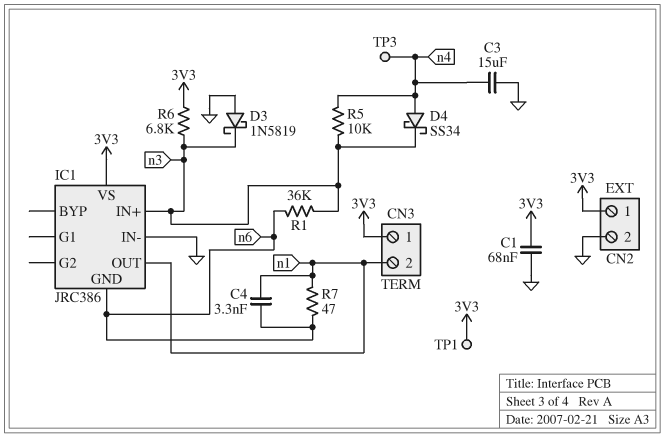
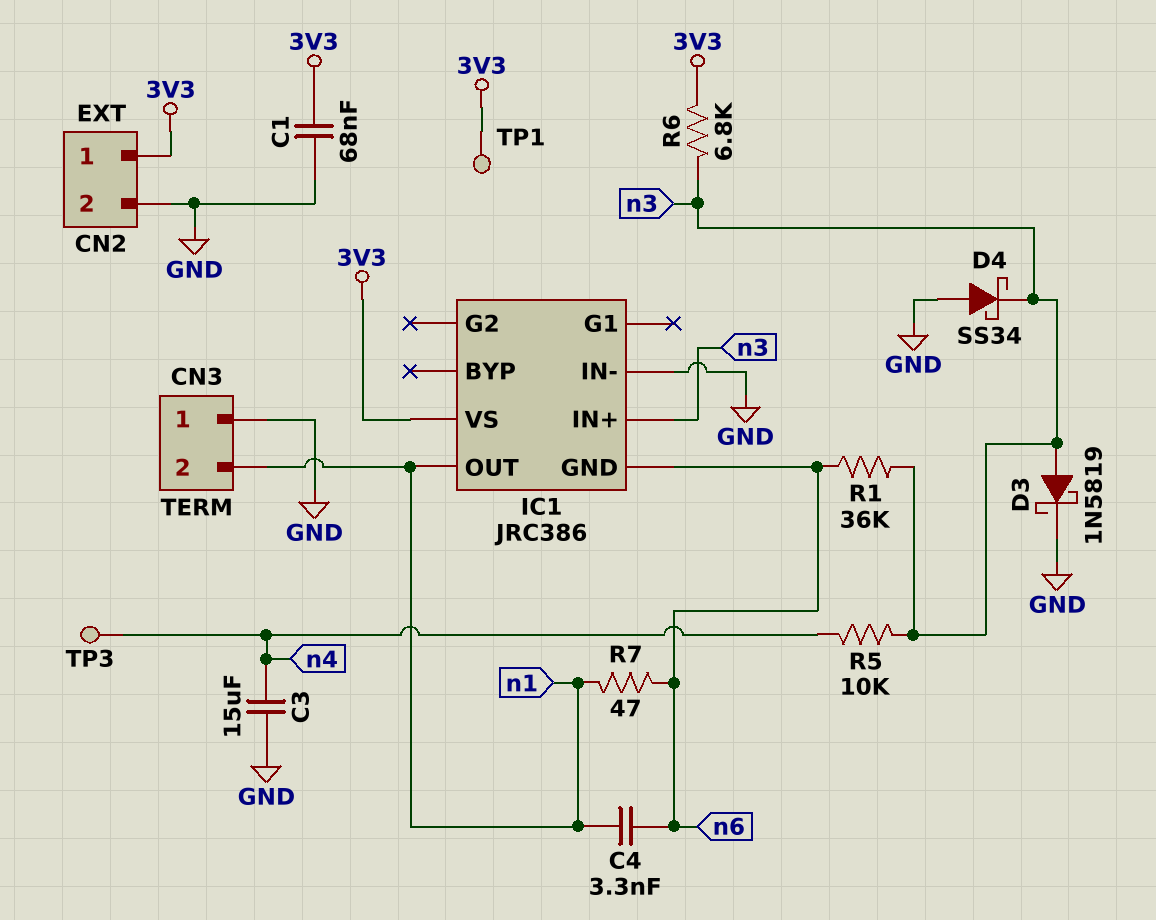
CN3 pin 1: 3V3 -> GND
D3: schottky 1N5819 (A GND, K n3) -> schottky 1N5819 (A n3, K GND)
D4: schottky SS34 (A n4, K n3) -> schottky SS34 (A GND, K n3)

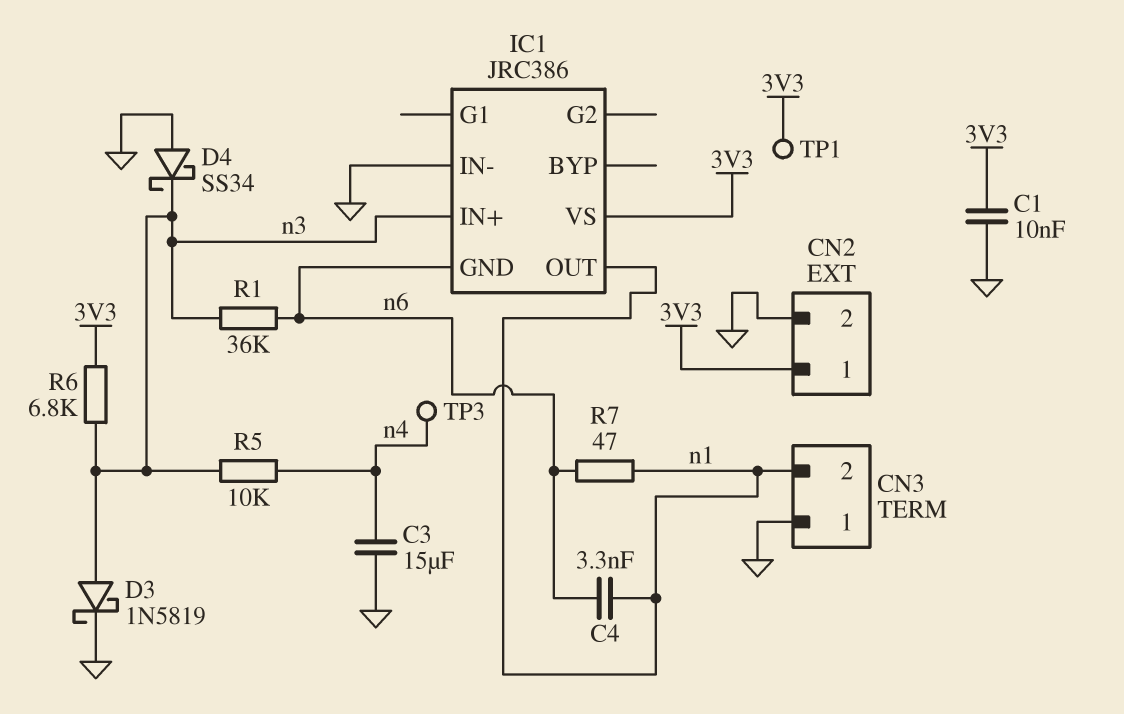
C1: 68nF (3V3, GND) -> 10nF (3V3, GND)

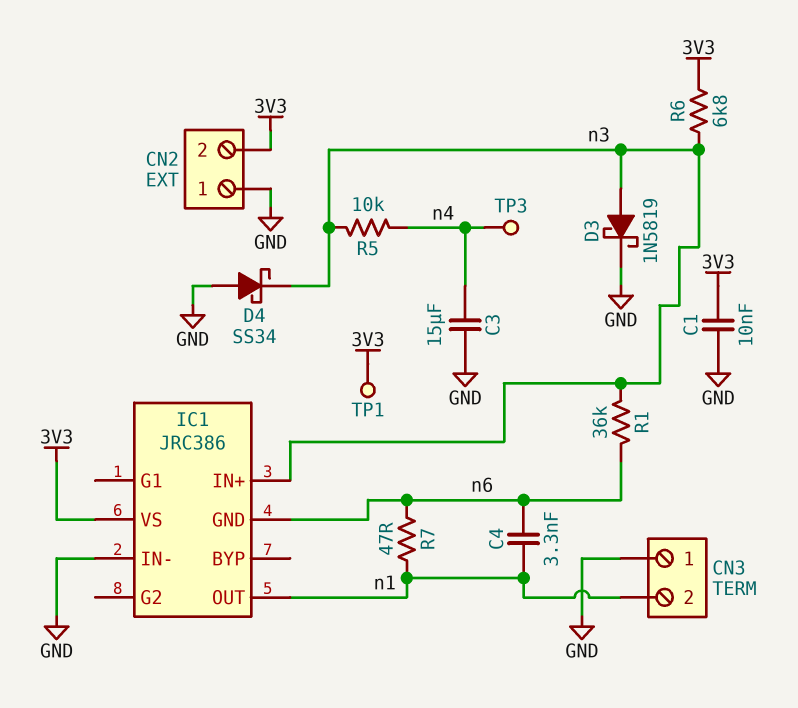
CN2 pin 1: 3V3 -> GND
CN2 pin 2: GND -> 3V3

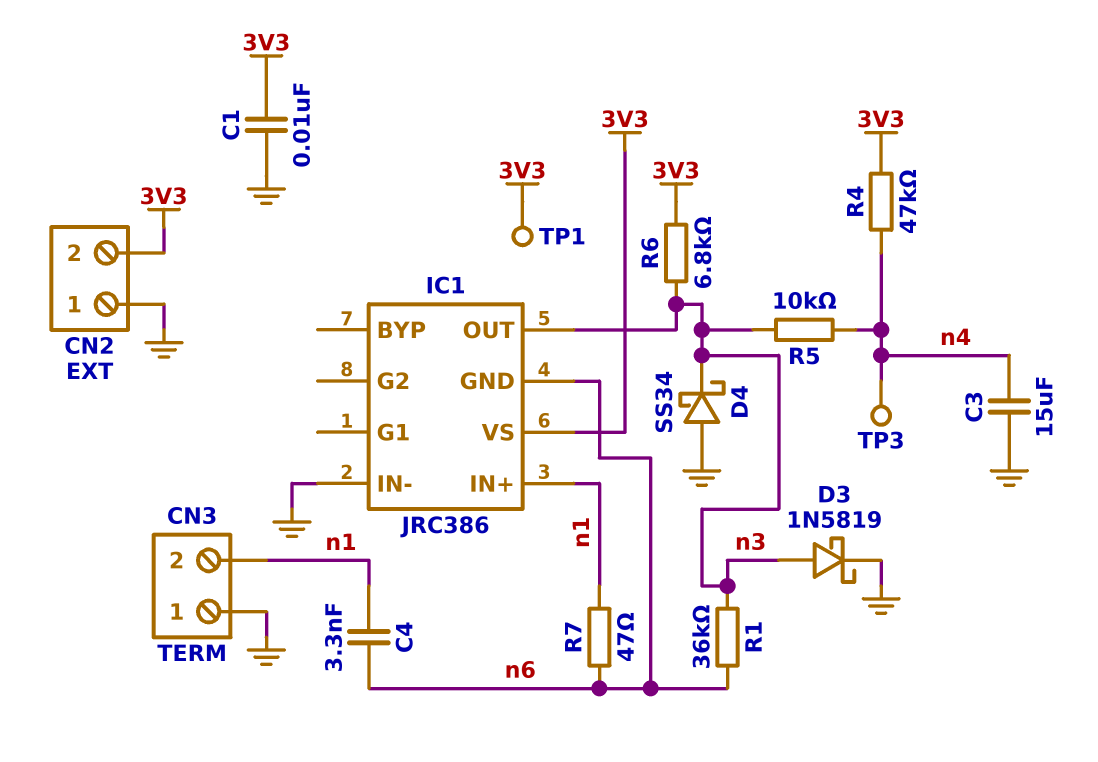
IC1 pin IN+: n3 -> n1
IC1 pin OUT: n1 -> n3
R4: none -> 47k (3V3, n4)

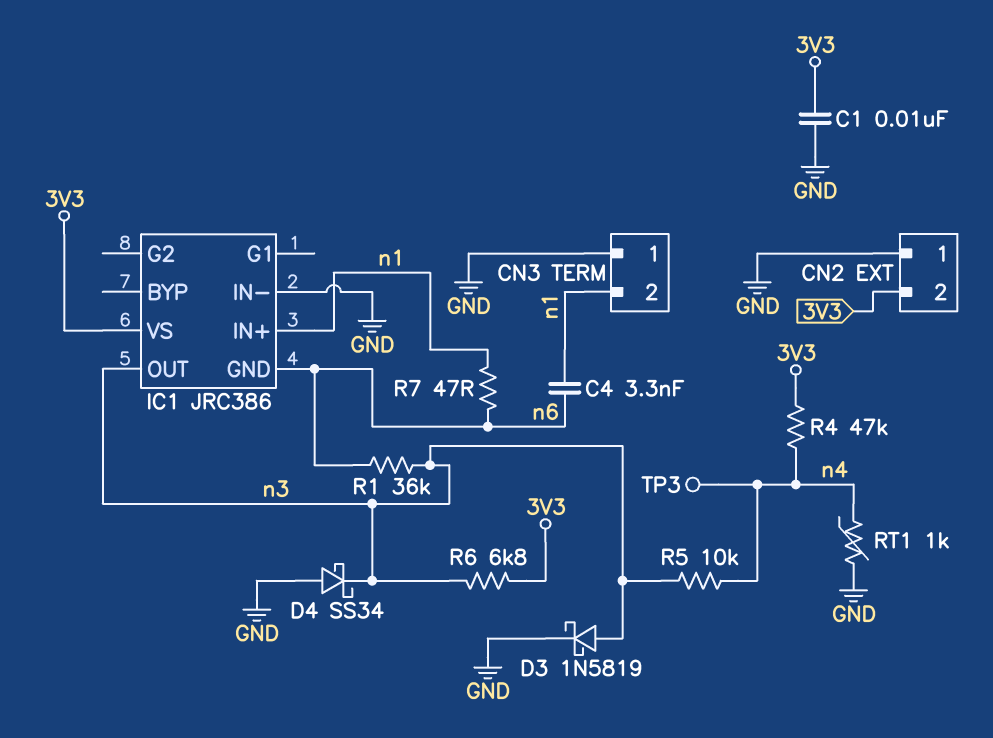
C3: 15uF (GND, n4) -> none
RT1: none -> 1k (GND, n4)
TP1: test point (3V3) -> none

